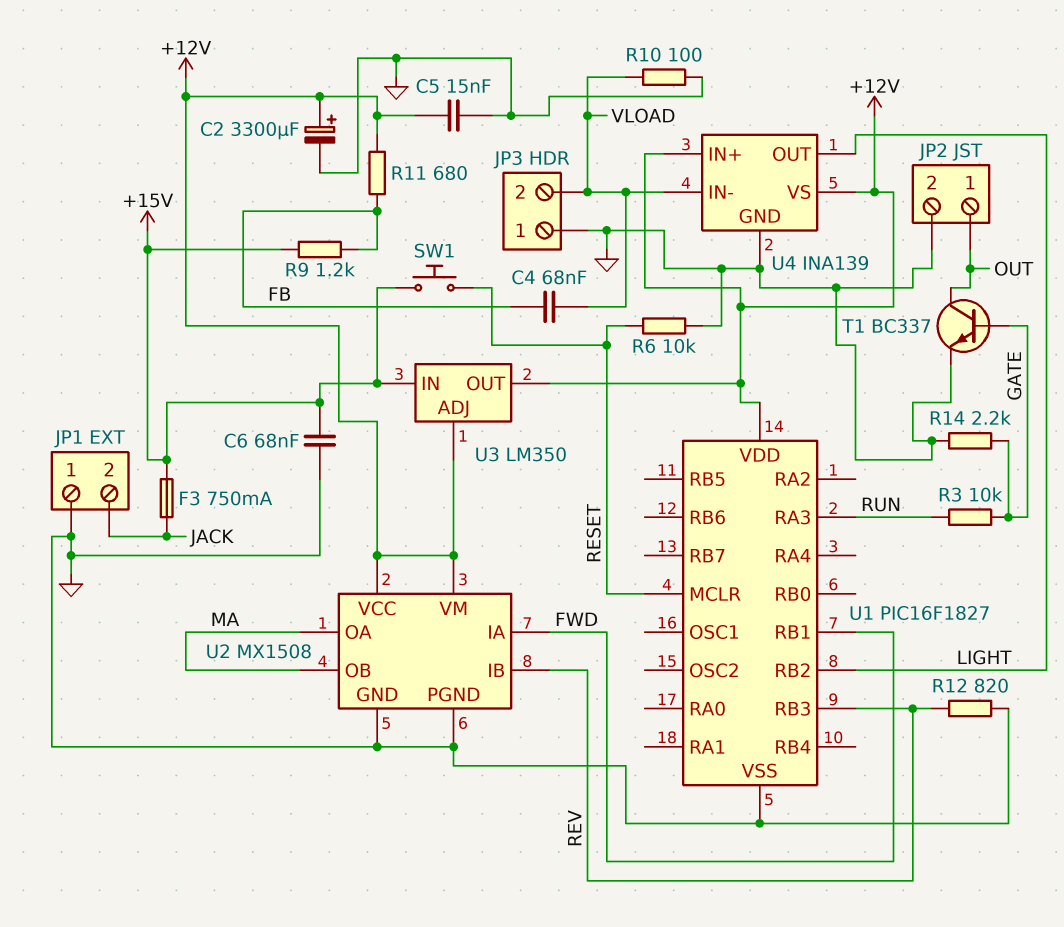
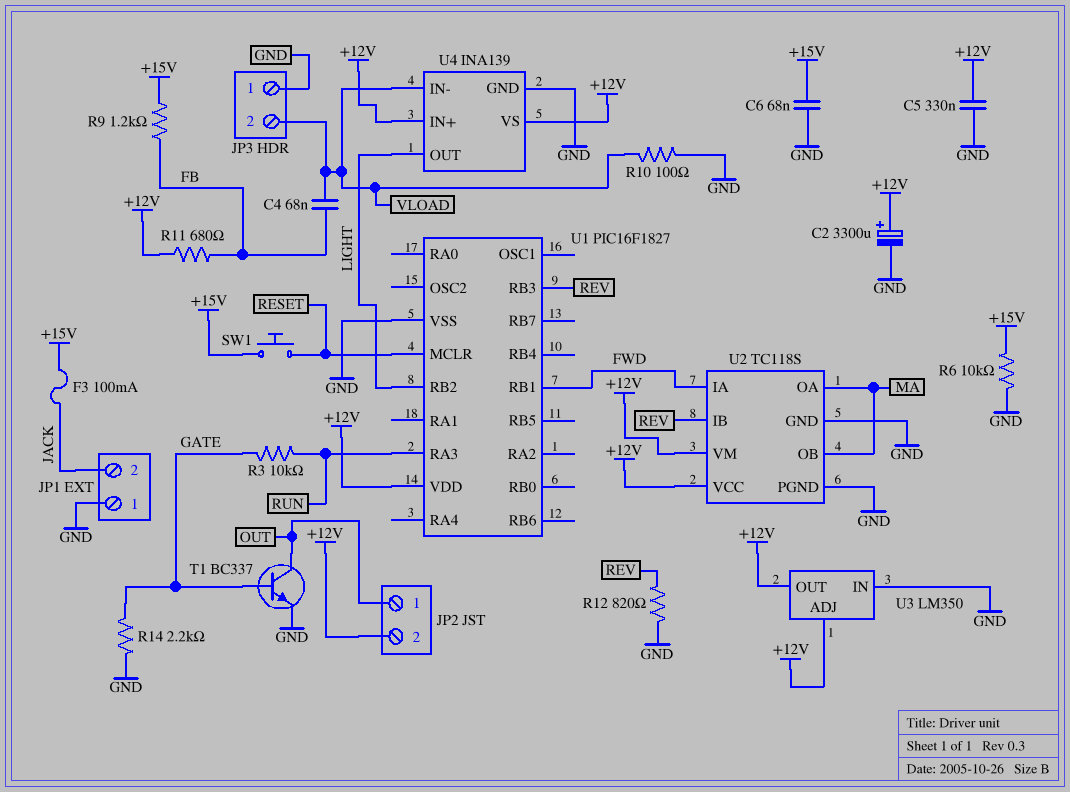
C5: 15nF (+12V, GND) -> 330nF (+12V, GND)
F3: 750mA (+15V, JACK) -> 100mA (+15V, JACK)
JP2 pin 2: GND -> +12V
R6: 10k (GND, RESET) -> 10k (+15V, GND)
U2: MX1508 -> TC118S
U3 pin IN: +15V -> GND

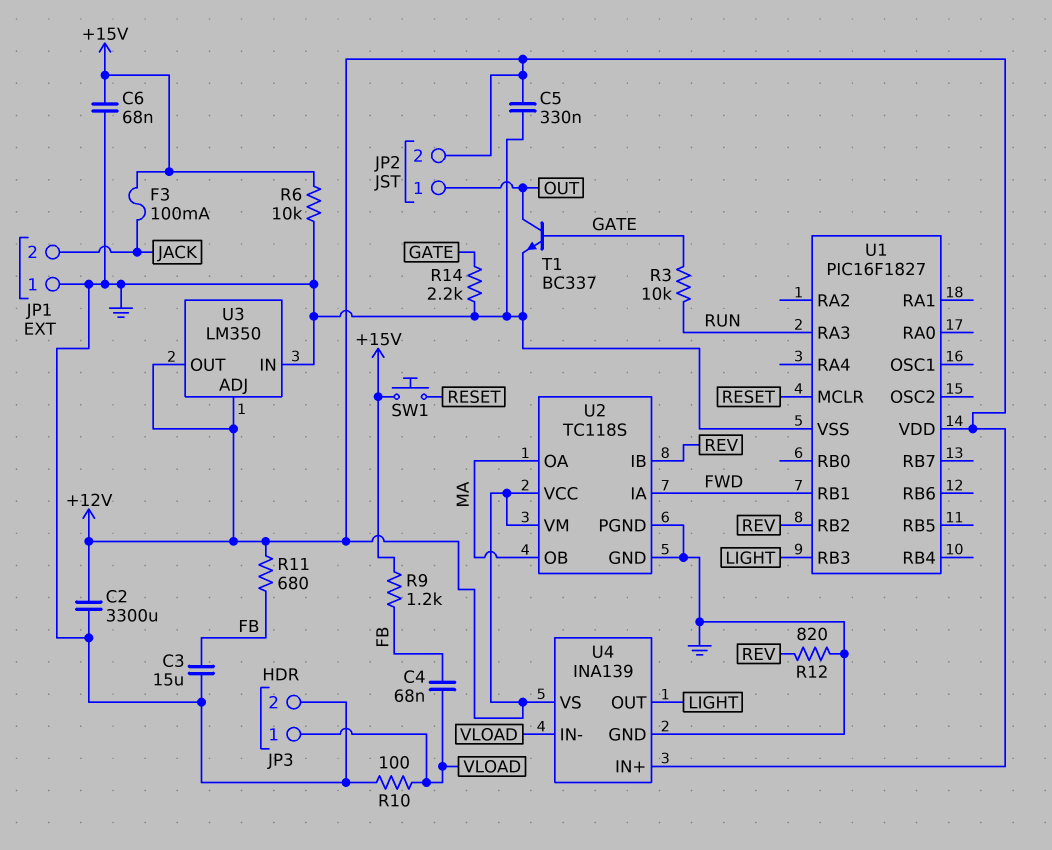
C2: 3300uF (plus +12V, minus GND) -> 3300uF (+12V, GND)
C3: none -> 15uF (FB, GND)
JP3 pin 1: GND -> VLOAD
JP3 pin 2: VLOAD -> GND
U1 pin RB2: LIGHT -> REV
U1 pin RB3: REV -> LIGHT

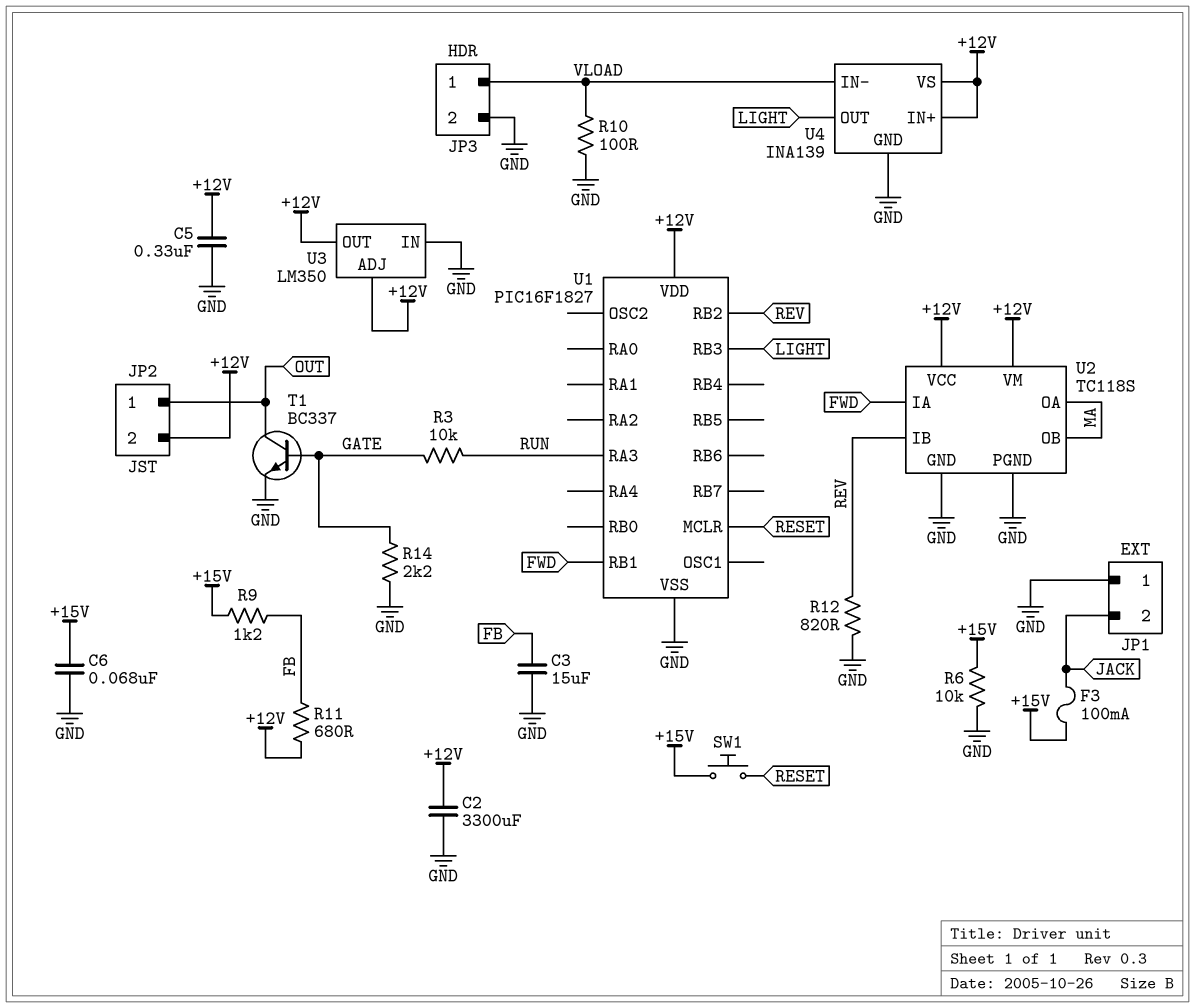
C4: 68nF (FB, VLOAD) -> none

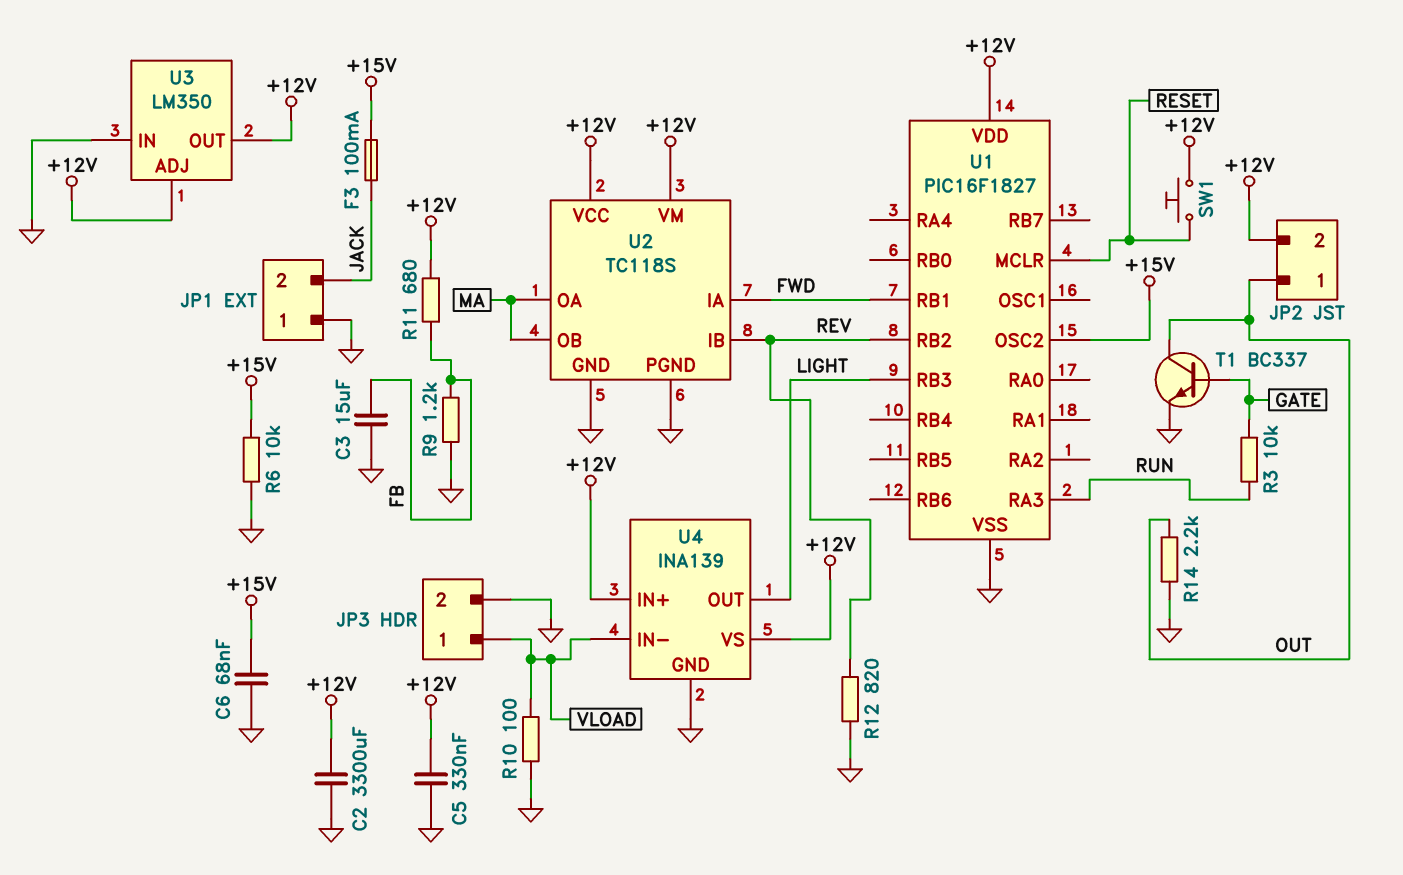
R9: 1.2k (+15V, FB) -> 1.2k (FB, GND)
R14: 2.2k (GATE, GND) -> 2.2k (GND, OUT)
SW1: button (+15V, RESET) -> button (+12V, RESET)
U1 pin OSC2: none -> +15V

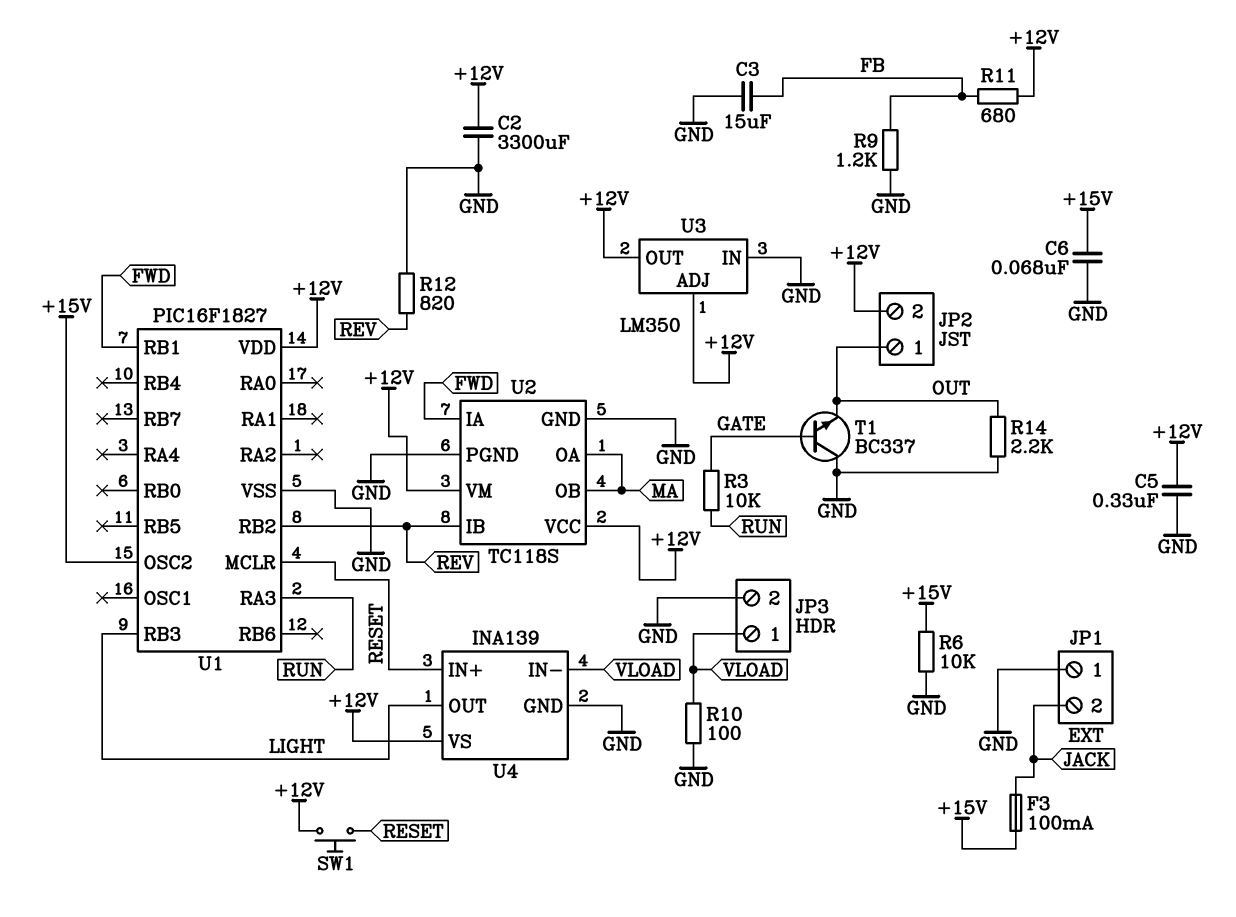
T1: NPN BC337 (B GATE, C OUT, E GND) -> NPN BC337 (B GATE, C GND, E OUT)
U4 pin IN+: +12V -> RESET

